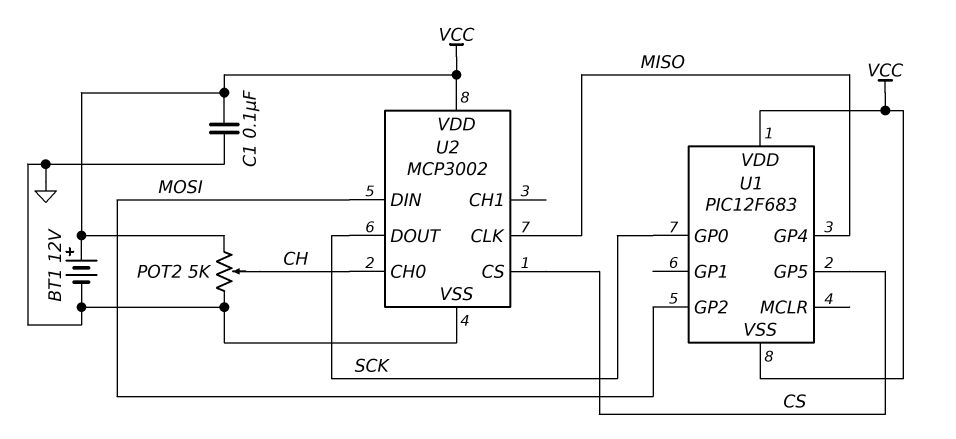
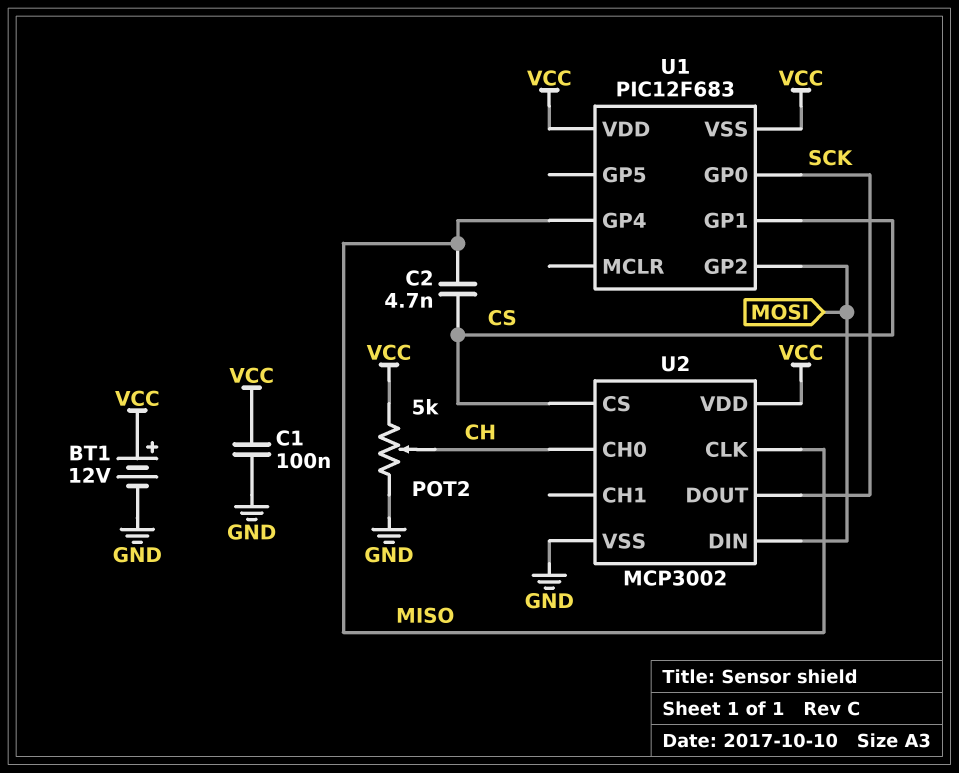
C2: none -> 4.7nF (CS, MISO)
U1 pin GP1: none -> CS
U1 pin GP5: CS -> none

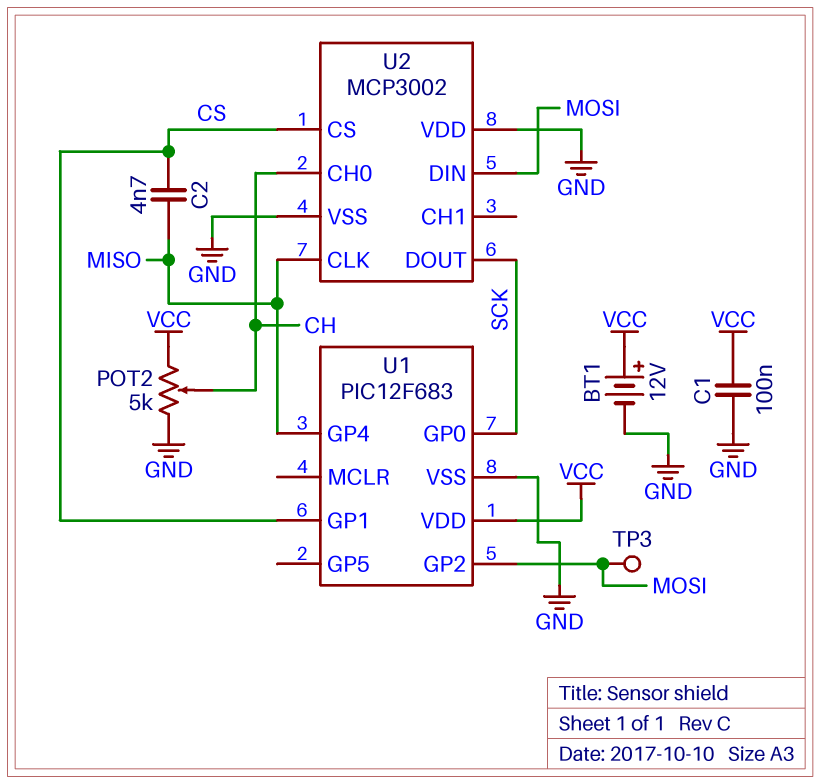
TP3: none -> test point (MOSI)
U1 pin VSS: VCC -> GND
U2 pin VDD: VCC -> GND

